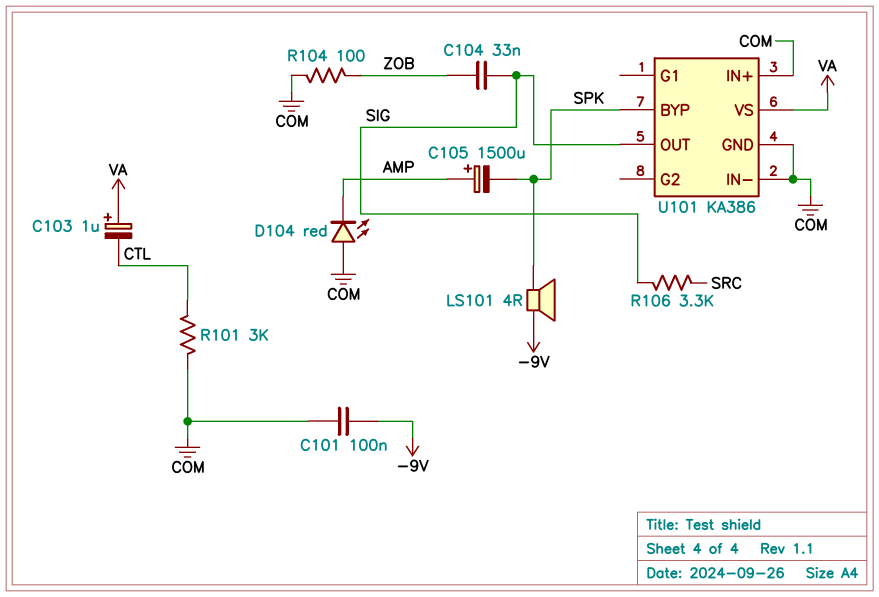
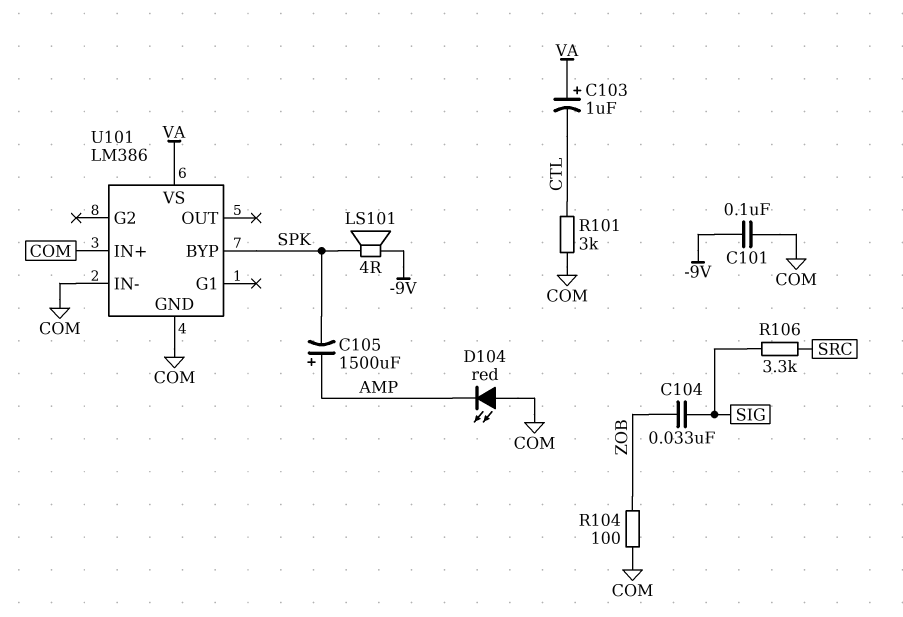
U101: KA386 -> LM386
U101 pin OUT: SIG -> none

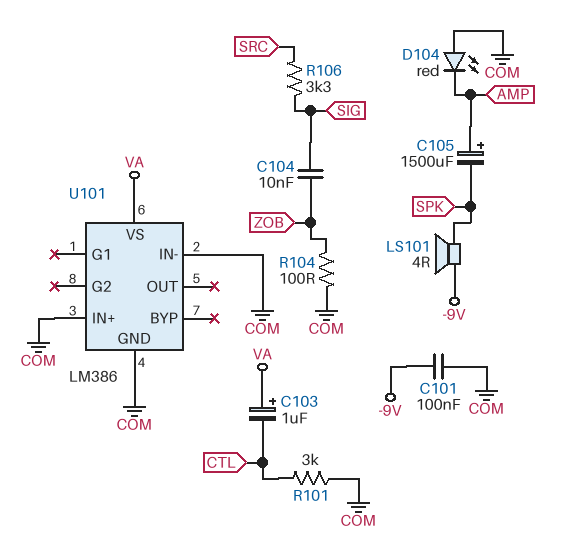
C104: 33nF (SIG, ZOB) -> 10nF (SIG, ZOB)
U101 pin BYP: SPK -> none

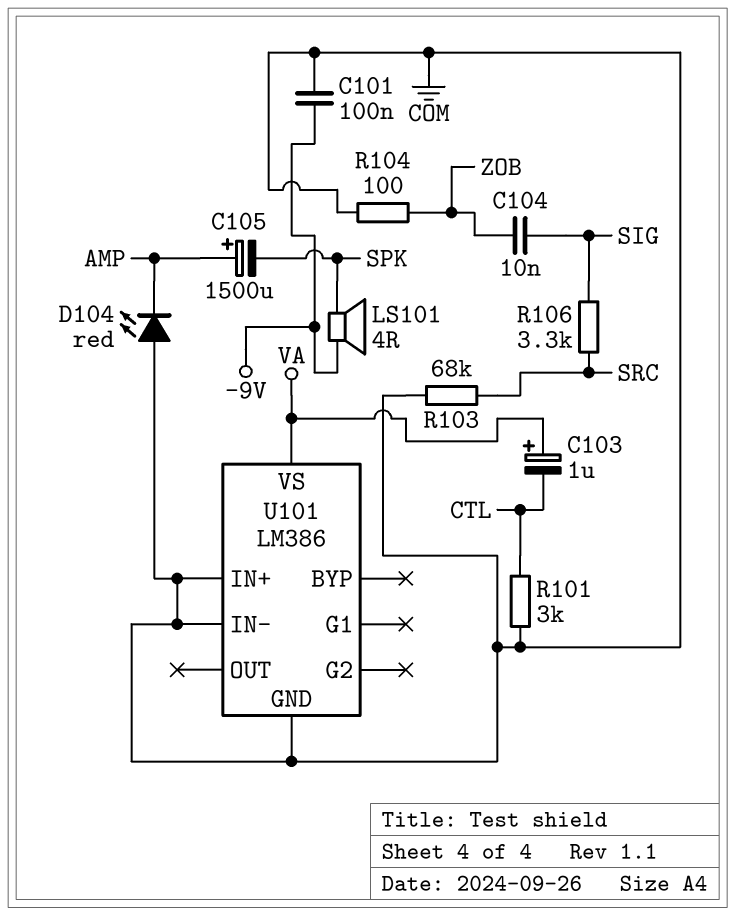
R103: none -> 68k (COM, SRC)

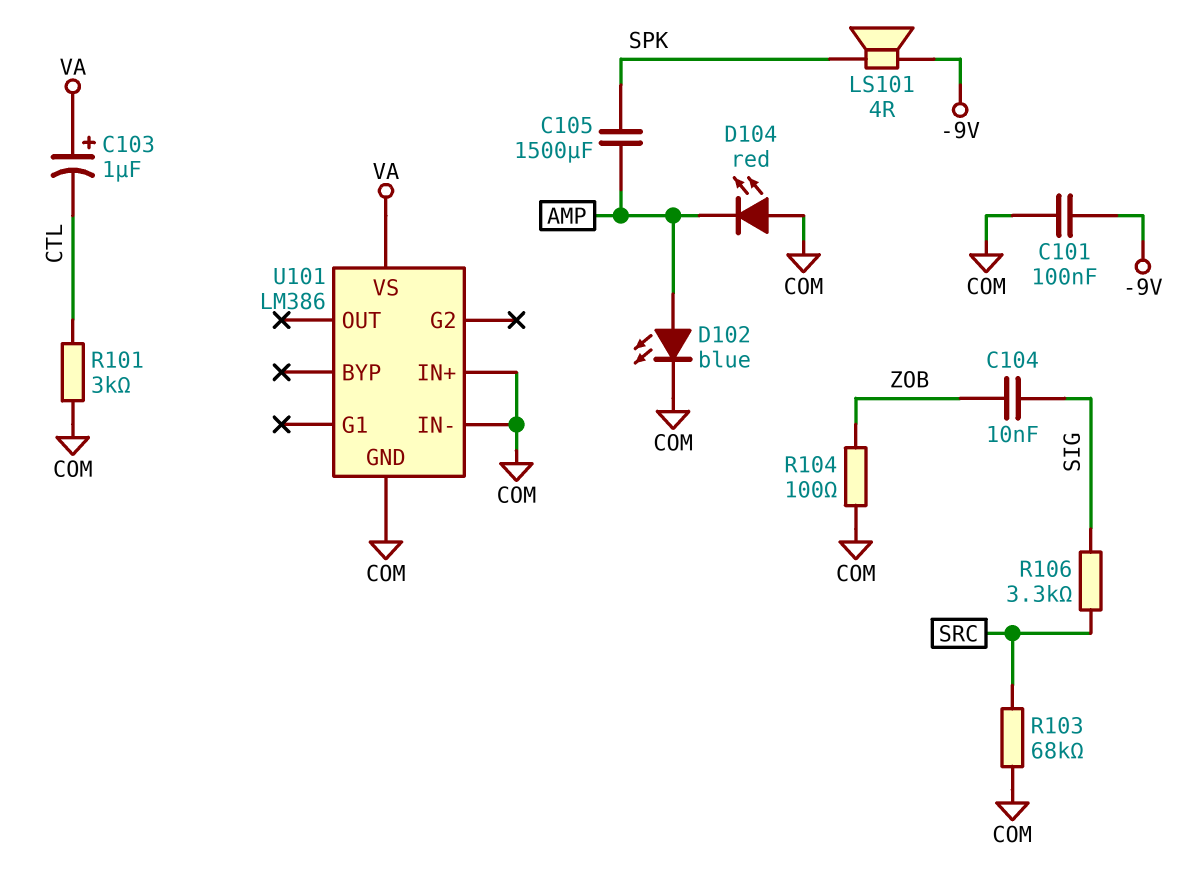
C105: 1500uF (plus AMP, minus SPK) -> 1500uF (AMP, SPK)
D102: none -> LED blue (A AMP, K COM)

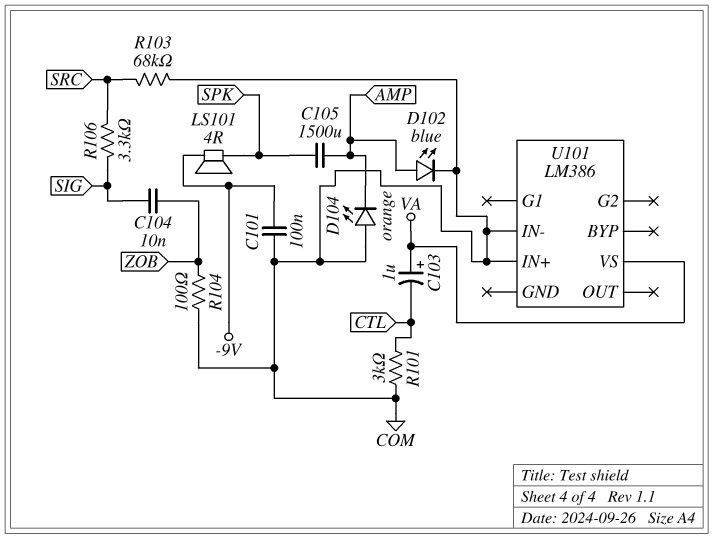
D104: LED red (A COM, K AMP) -> LED orange (A COM, K AMP)
U101 pin GND: COM -> none

